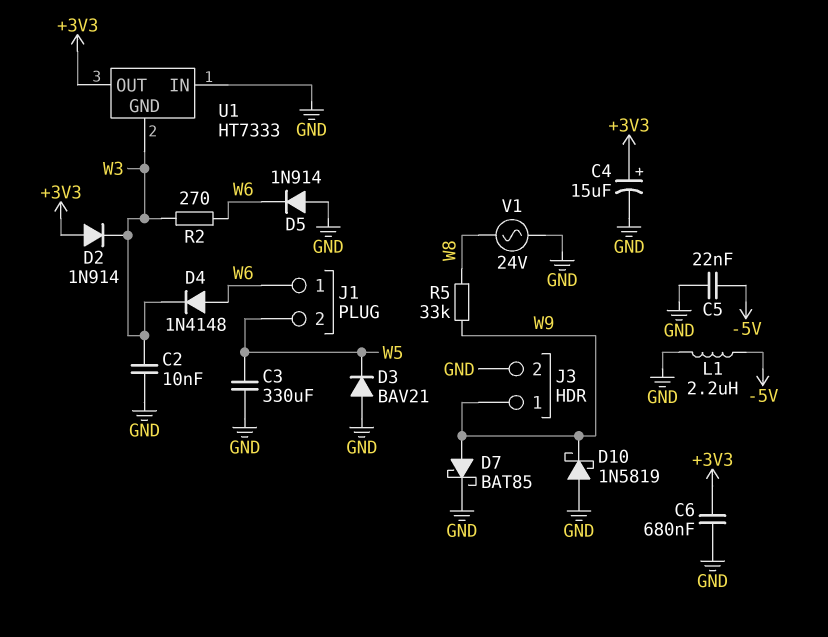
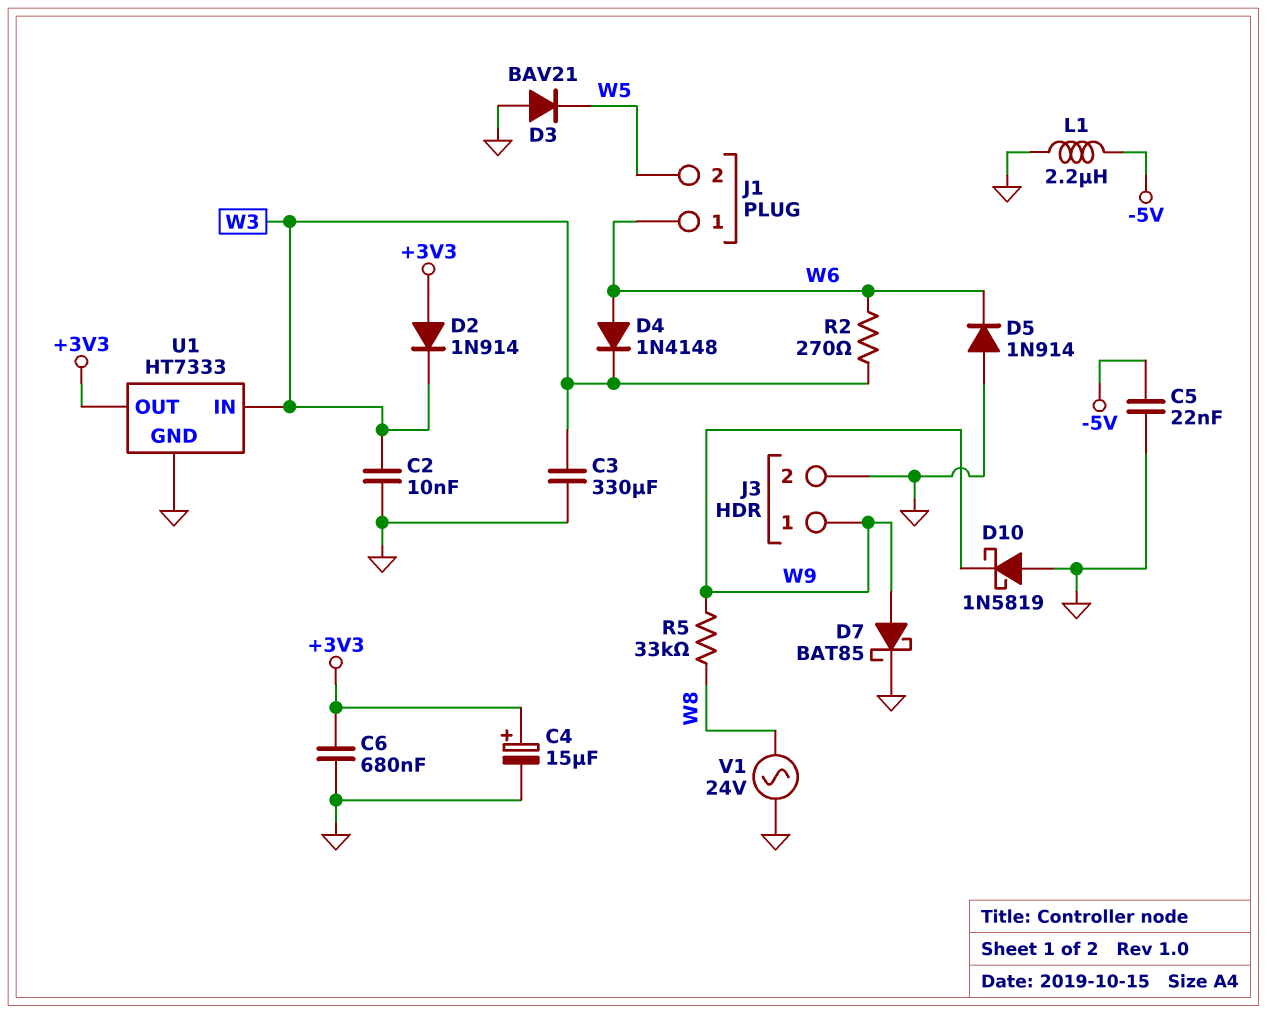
C3: 330uF (GND, W5) -> 330uF (GND, W3)
U1 pin GND: W3 -> GND
U1 pin IN: GND -> W3

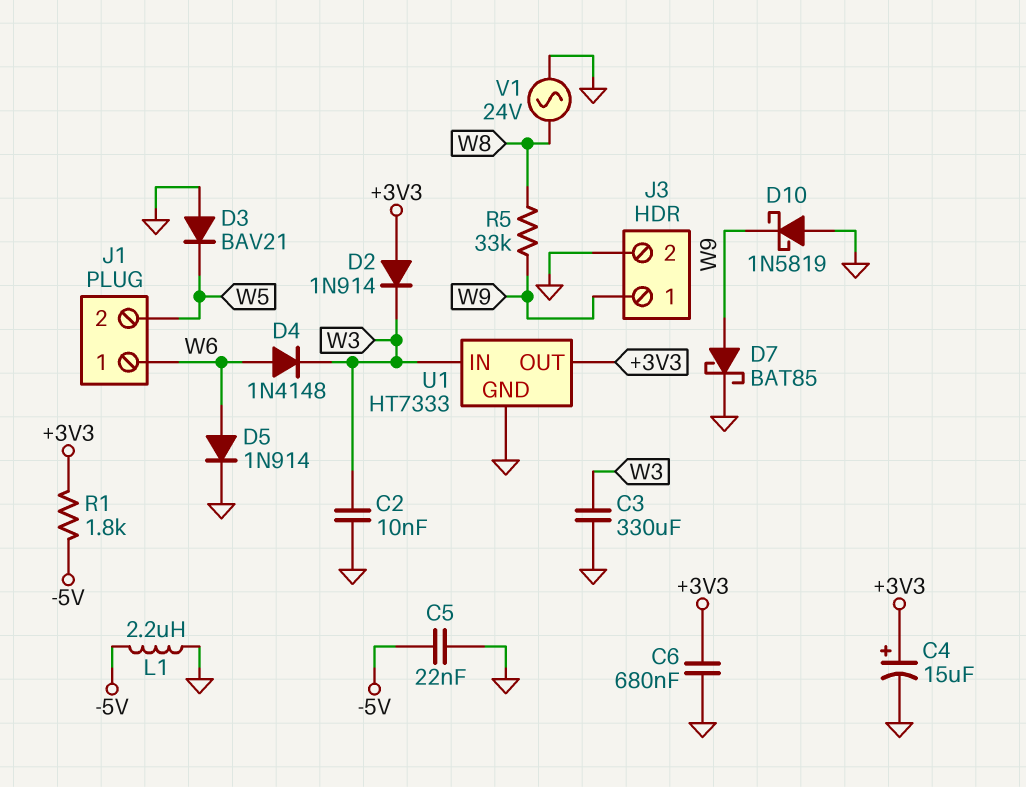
D5: diode 1N914 (A GND, K W6) -> diode 1N914 (A W6, K GND)
R1: none -> 1.8k (+3V3, -5V)
R2: 270 (W3, W6) -> none

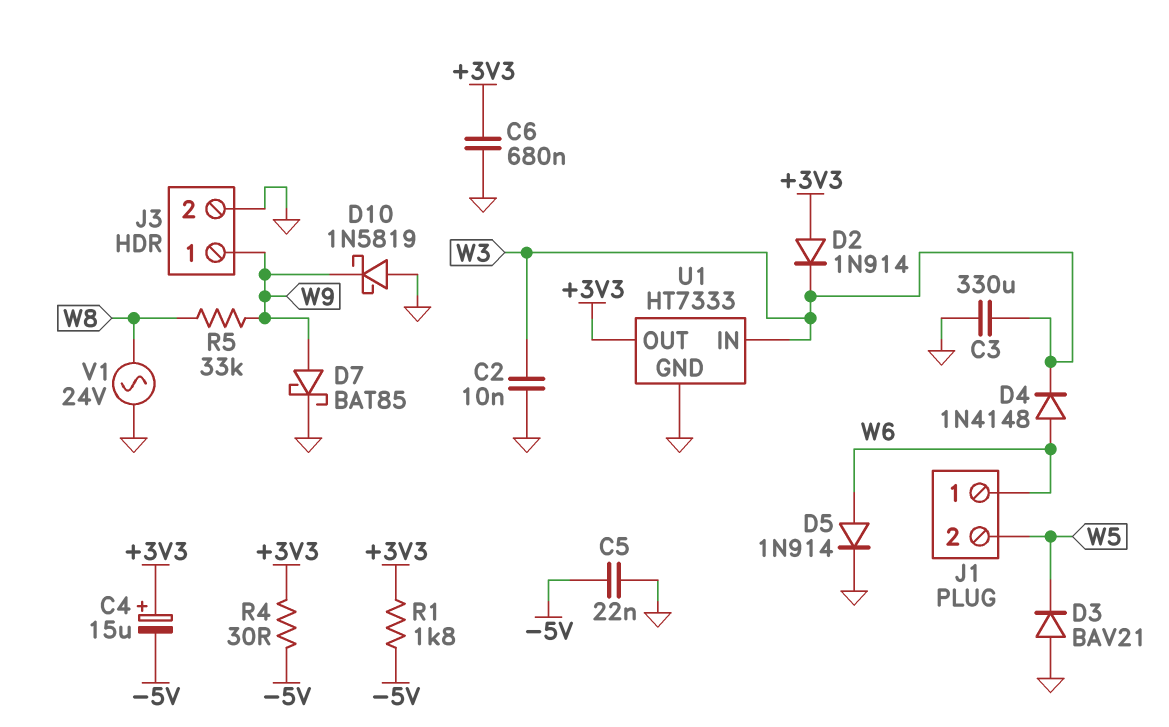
C4: 15uF (plus +3V3, minus GND) -> 15uF (plus +3V3, minus -5V)
L1: 2.2uH (-5V, GND) -> none
R4: none -> 30 (+3V3, -5V)

